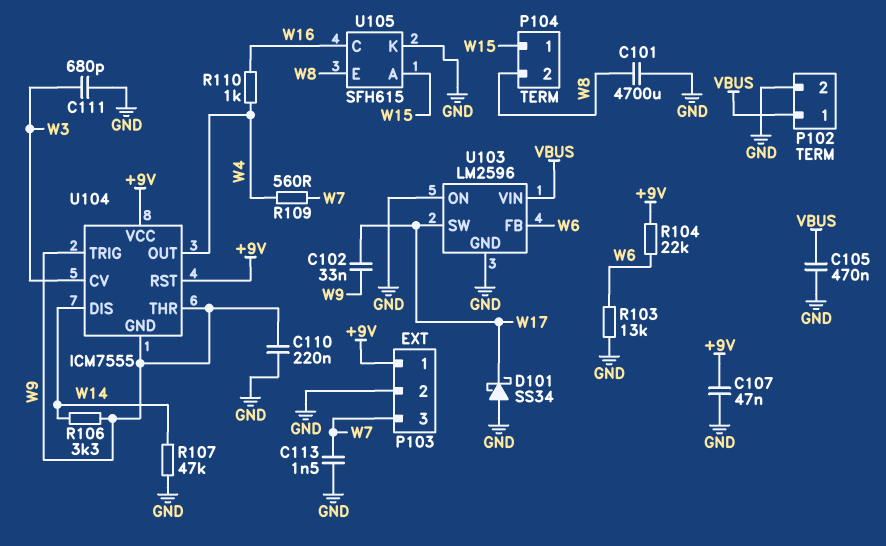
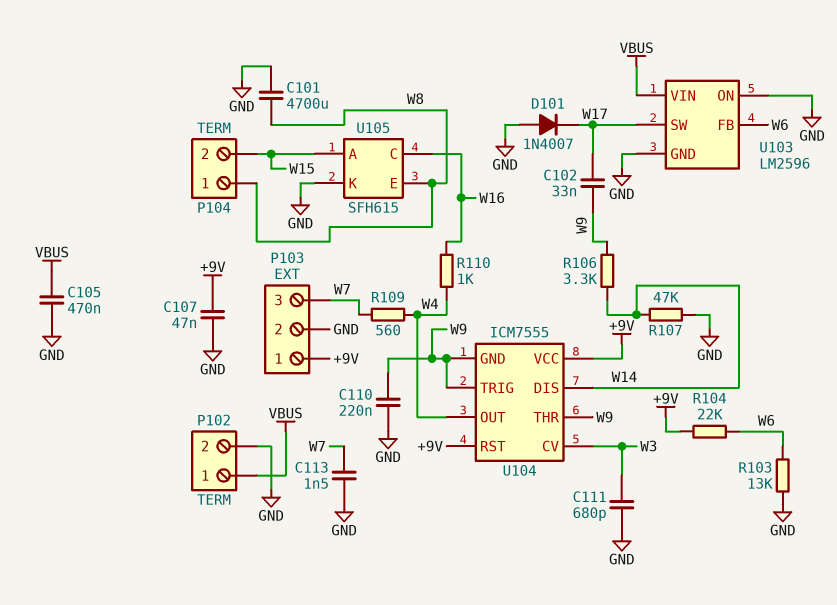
D101: schottky SS34 (A GND, K W17) -> diode 1N4007 (A GND, K W17)
P104 pin 1: W15 -> W8
P104 pin 2: W8 -> W15

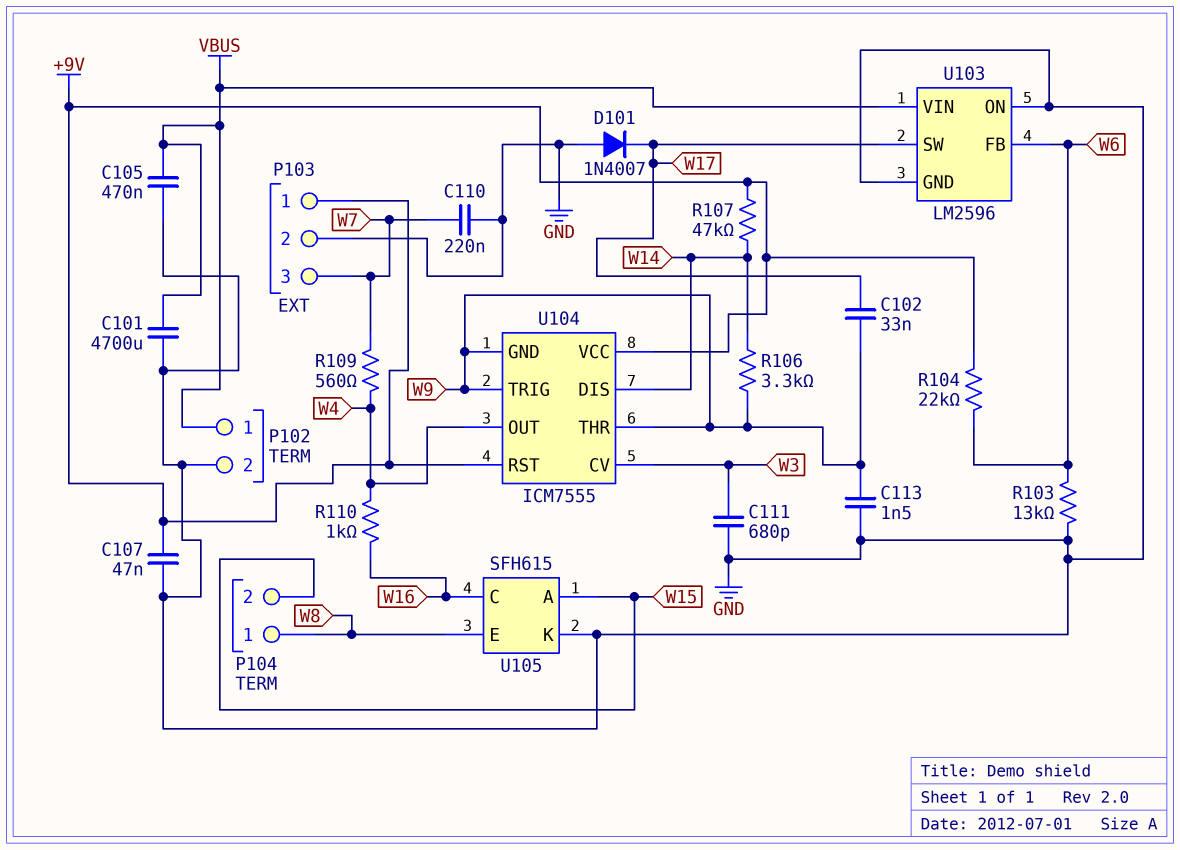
C101: 4700uF (GND, W8) -> 4700uF (GND, VBUS)
C110: 220nF (GND, W9) -> 220nF (GND, W7)
C113: 1.5nF (GND, W7) -> 1.5nF (GND, W9)
R107: 47k (GND, W14) -> 47k (+9V, W14)

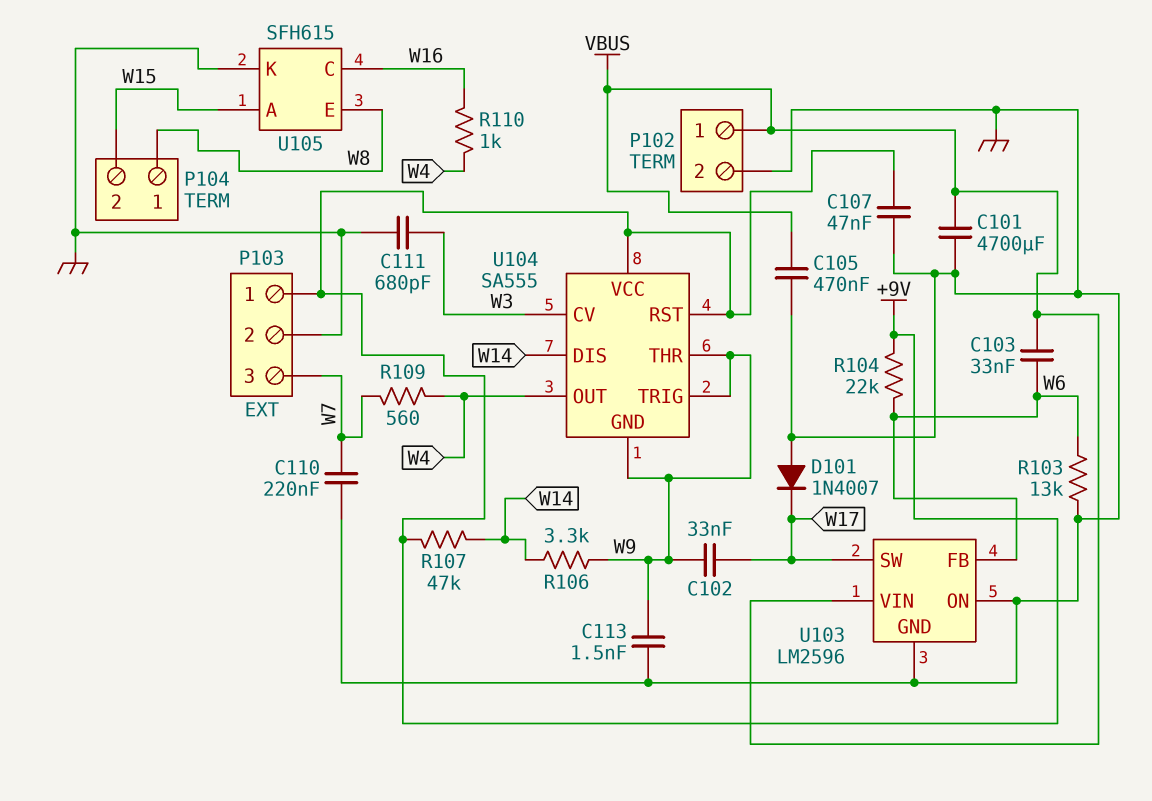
C103: none -> 33nF (VBUS, W6)
U104: ICM7555 -> SA555

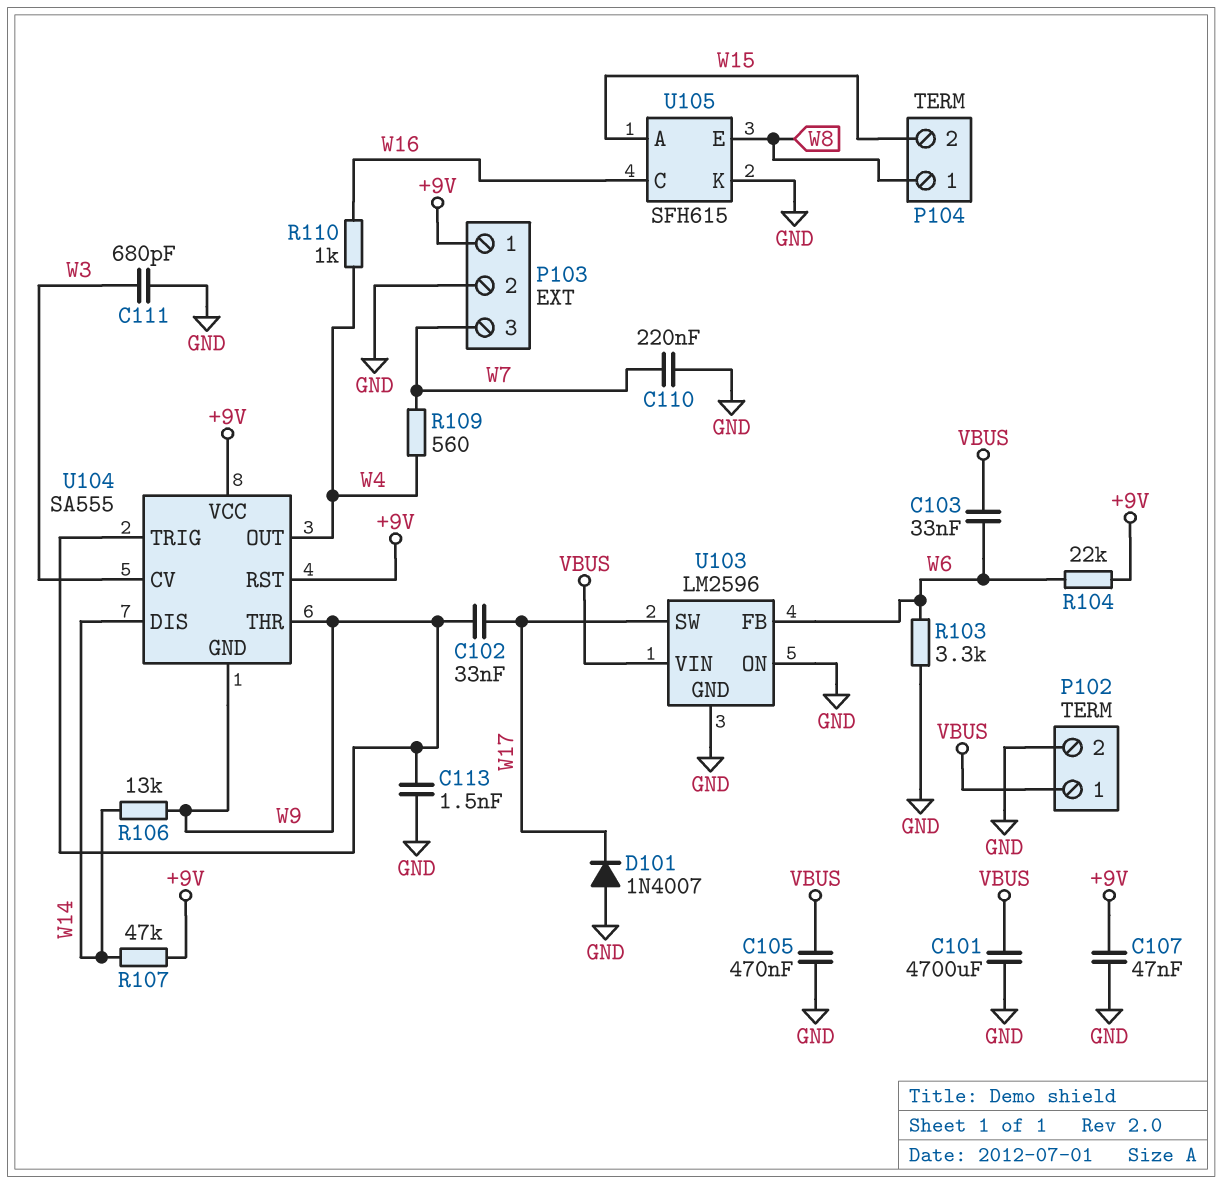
R103: 13k (GND, W6) -> 3.3k (GND, W6)
R106: 3.3k (W9, W14) -> 13k (W9, W14)

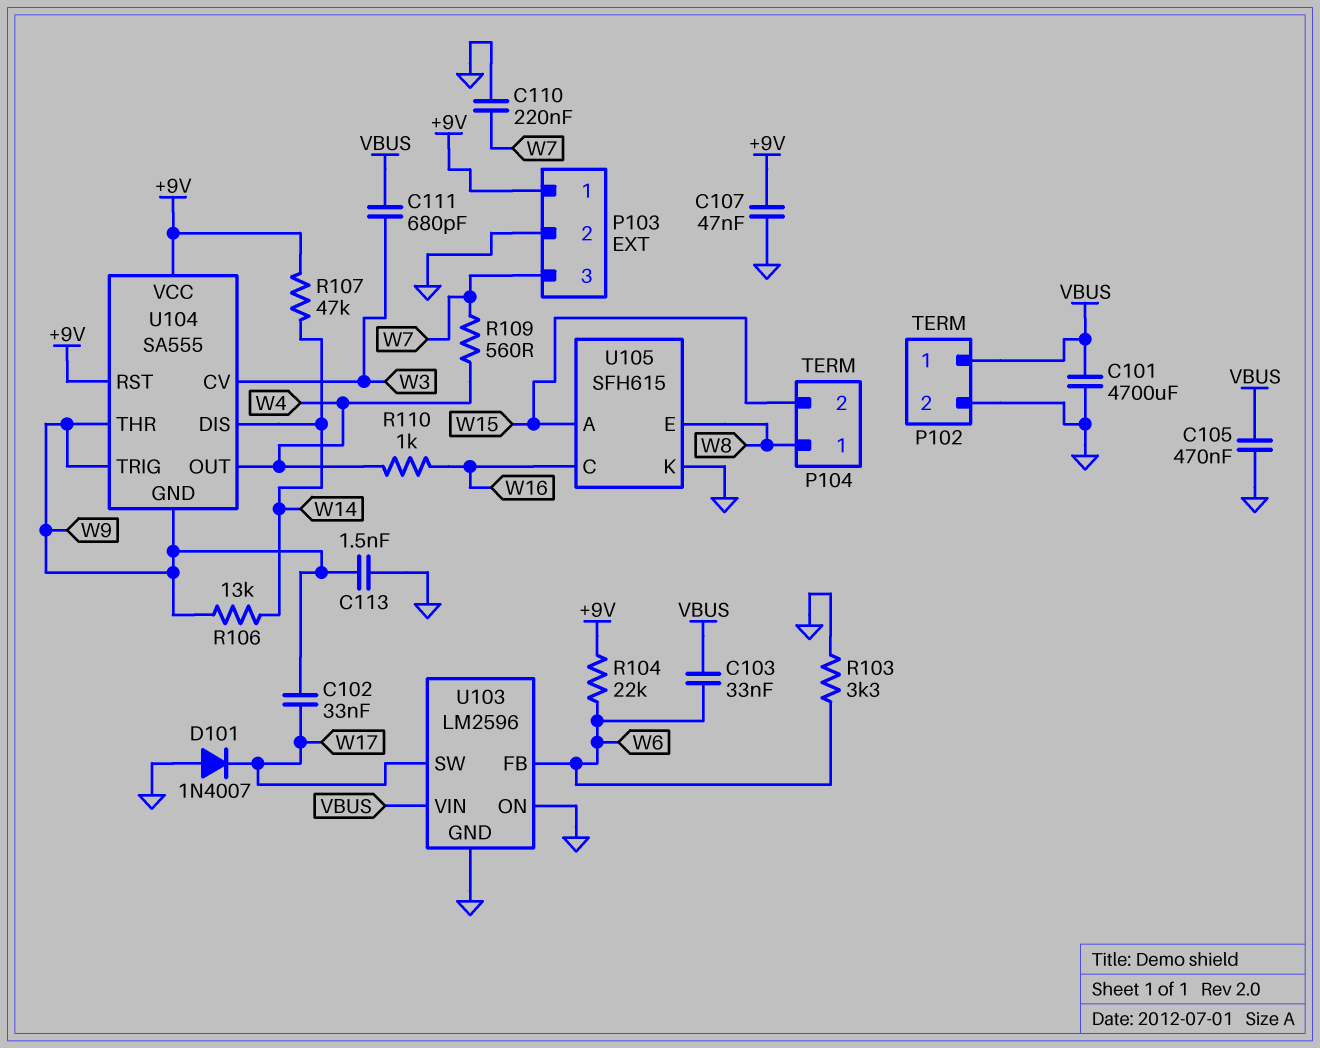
C111: 680pF (GND, W3) -> 680pF (VBUS, W3)

